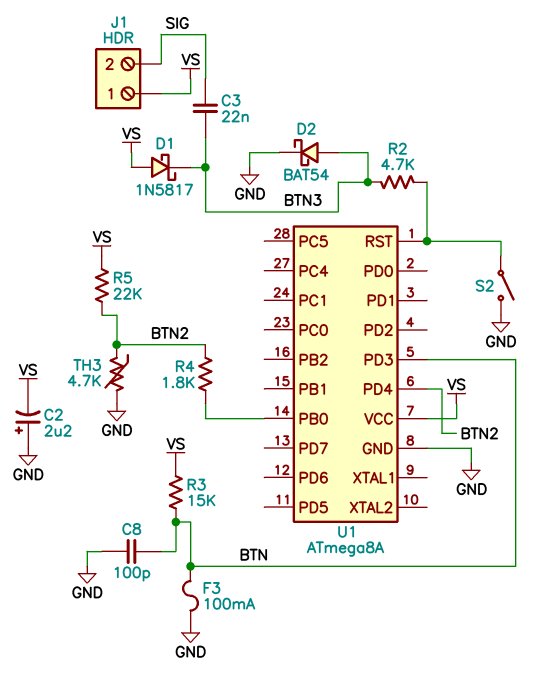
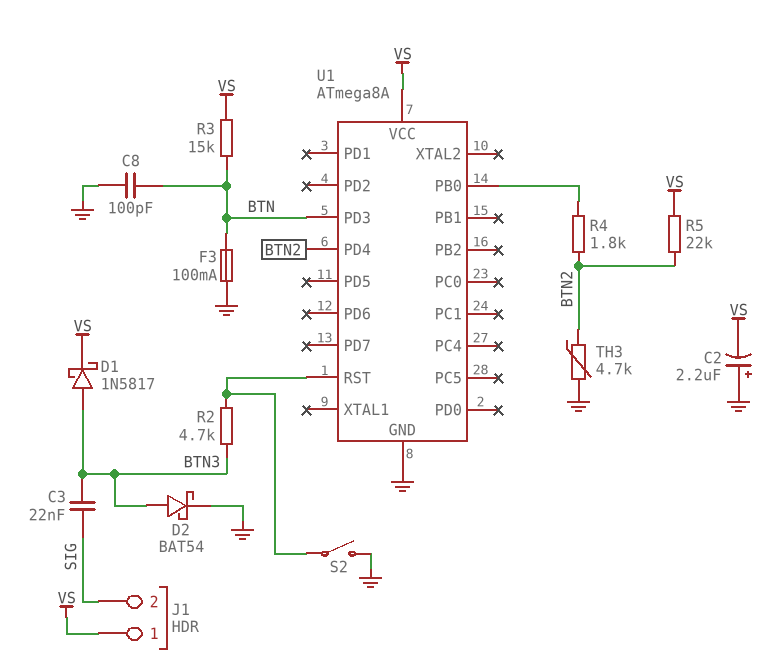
D1: schottky 1N5817 (A VS, K BTN3) -> schottky 1N5817 (A BTN3, K VS)

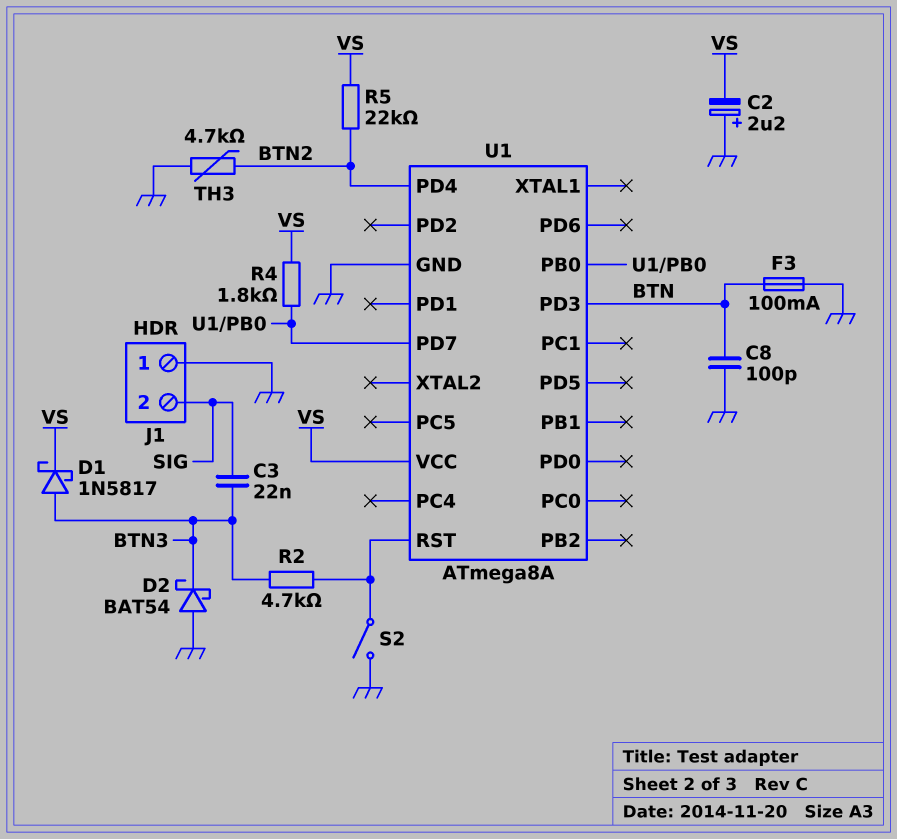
D2: schottky BAT54 (A BTN3, K GND) -> schottky BAT54 (A GND, K BTN3)
J1 pin 1: VS -> GND
R3: 15k (BTN, VS) -> none
R4: 1.8k (BTN2, U1/PB0) -> 1.8k (U1/PB0, VS)
U1 pin PD7: none -> U1/PB0

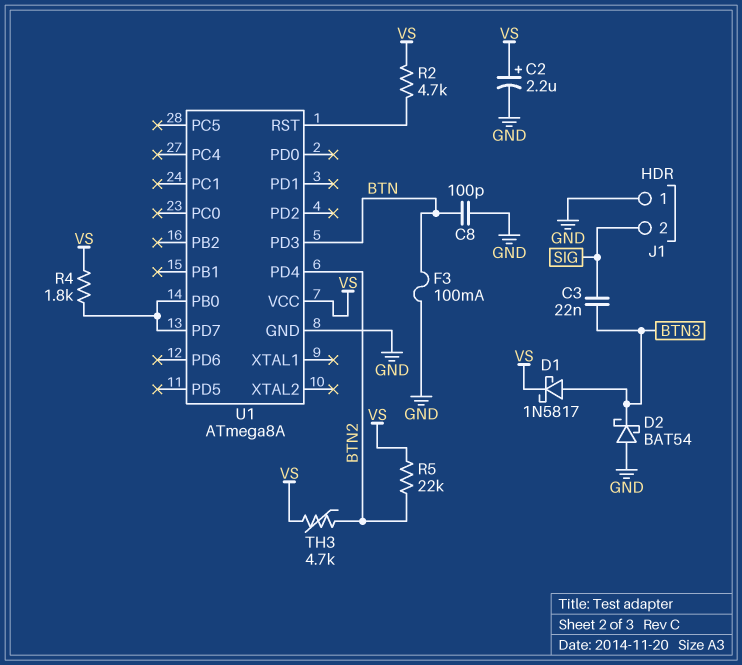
C2: 2.2uF (plus GND, minus VS) -> 2.2uF (plus VS, minus GND)
R2: 4.7k (BTN3, U1/RST) -> 4.7k (U1/RST, VS)
S2: switch (GND, U1/RST) -> none
TH3: 4.7k (BTN2, GND) -> 4.7k (BTN2, VS)

